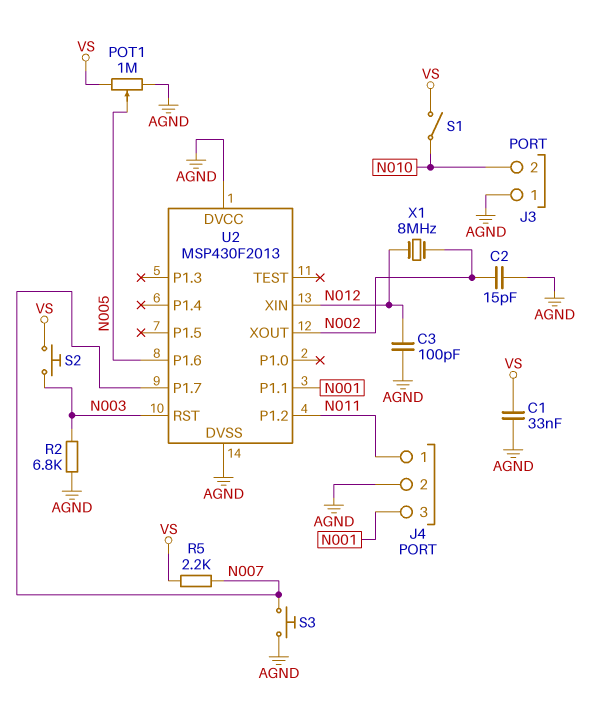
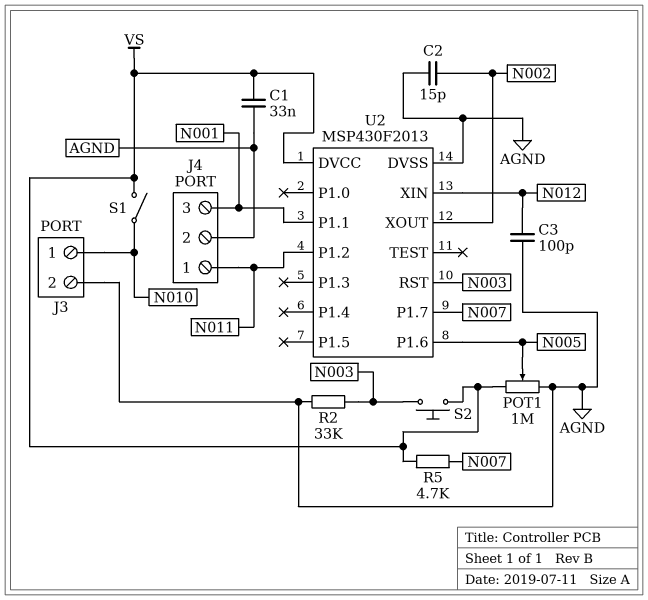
J3 pin 1: AGND -> N010
J3 pin 2: N010 -> AGND
R2: 6.8k (AGND, N003) -> 33k (AGND, N003)
R5: 2.2k (N007, VS) -> 4.7k (N007, VS)
S3: button (AGND, N007) -> none
U2 pin DVCC: AGND -> VS
X1: 8MHz (N002, N012) -> none

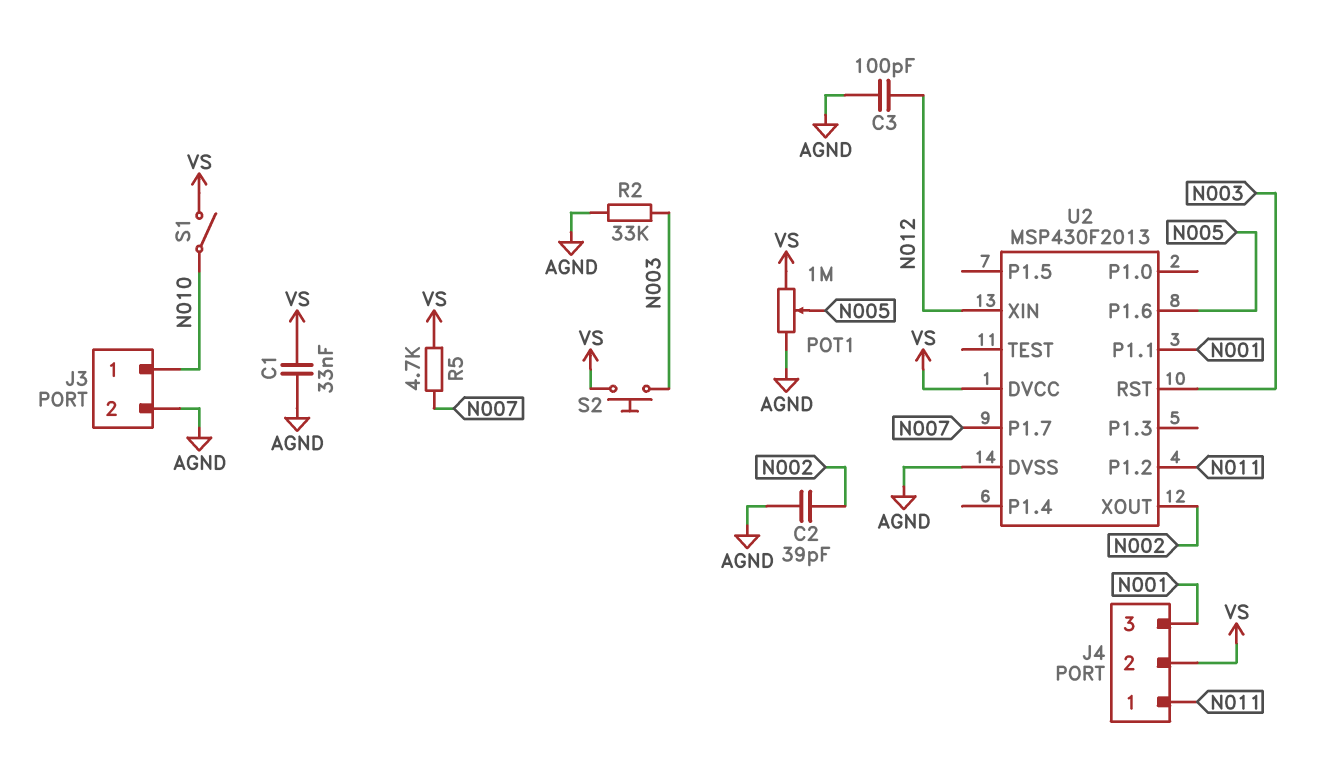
C2: 15pF (AGND, N002) -> 39pF (AGND, N002)
J4 pin 2: AGND -> VS

